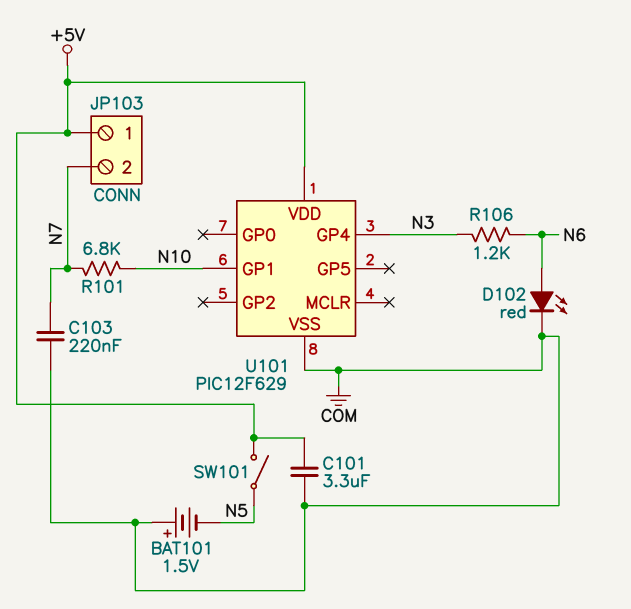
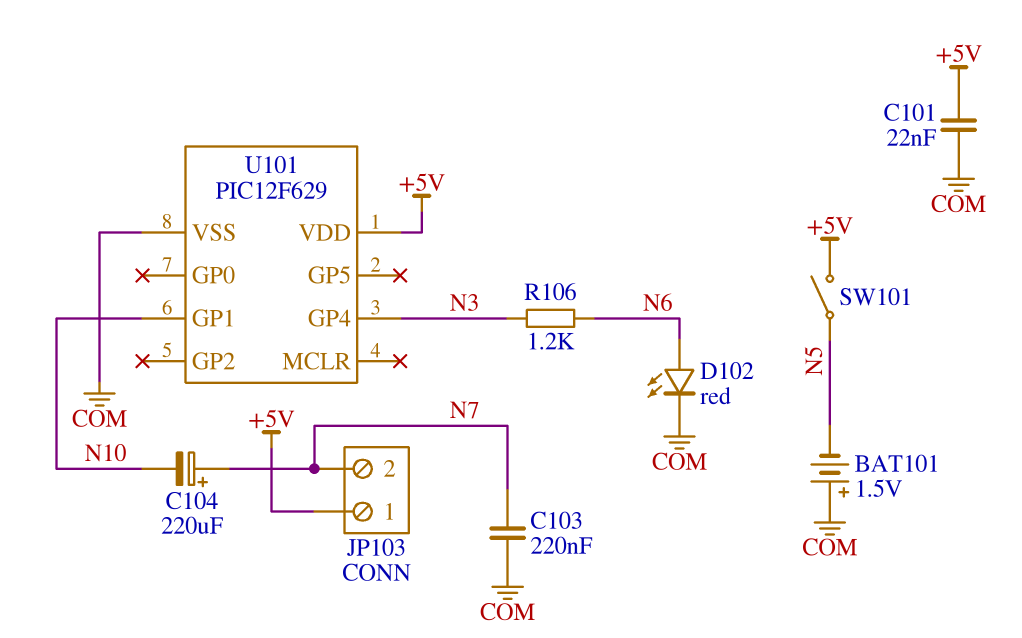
C101: 3.3uF (+5V, COM) -> 22nF (+5V, COM)
C104: none -> 220uF (plus N7, minus N10)
R101: 6.8k (N7, N10) -> none

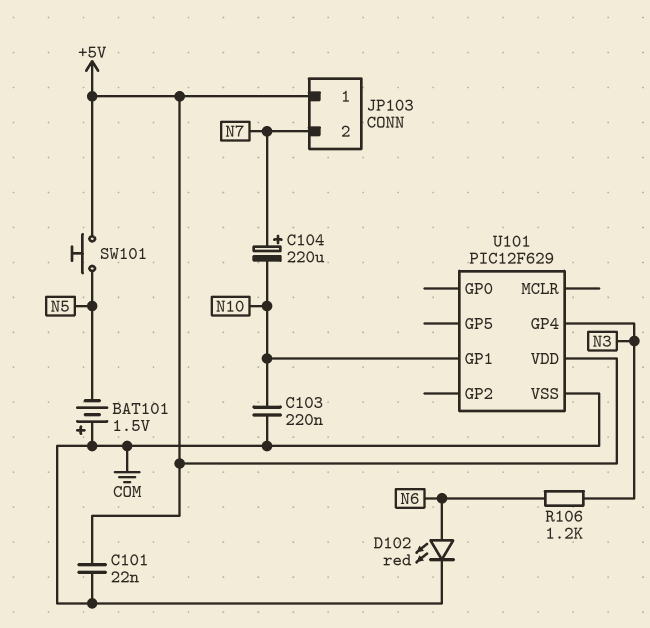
C103: 220nF (COM, N7) -> 220nF (COM, N10)
SW101: switch (+5V, N5) -> button (+5V, N5)

